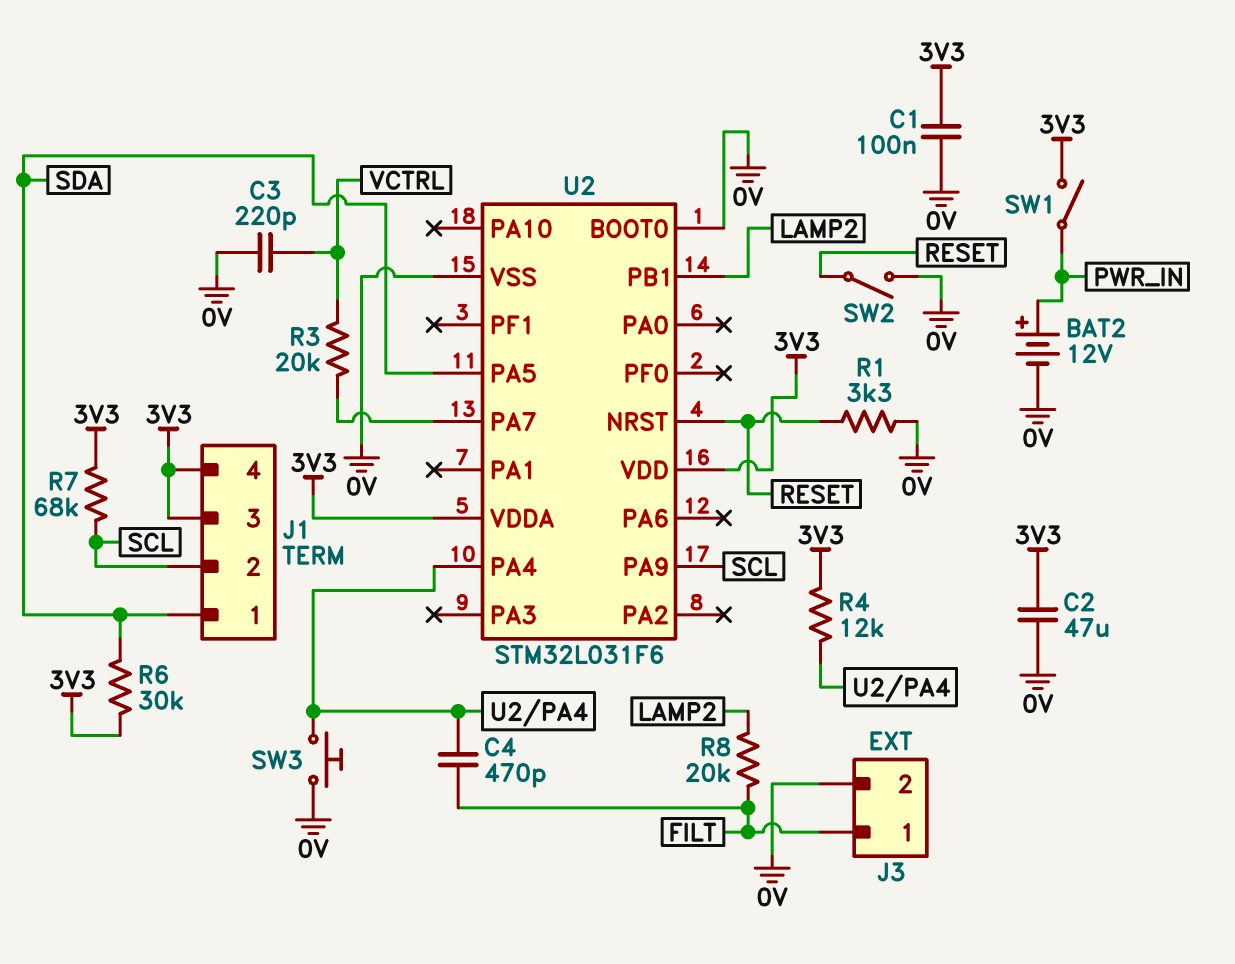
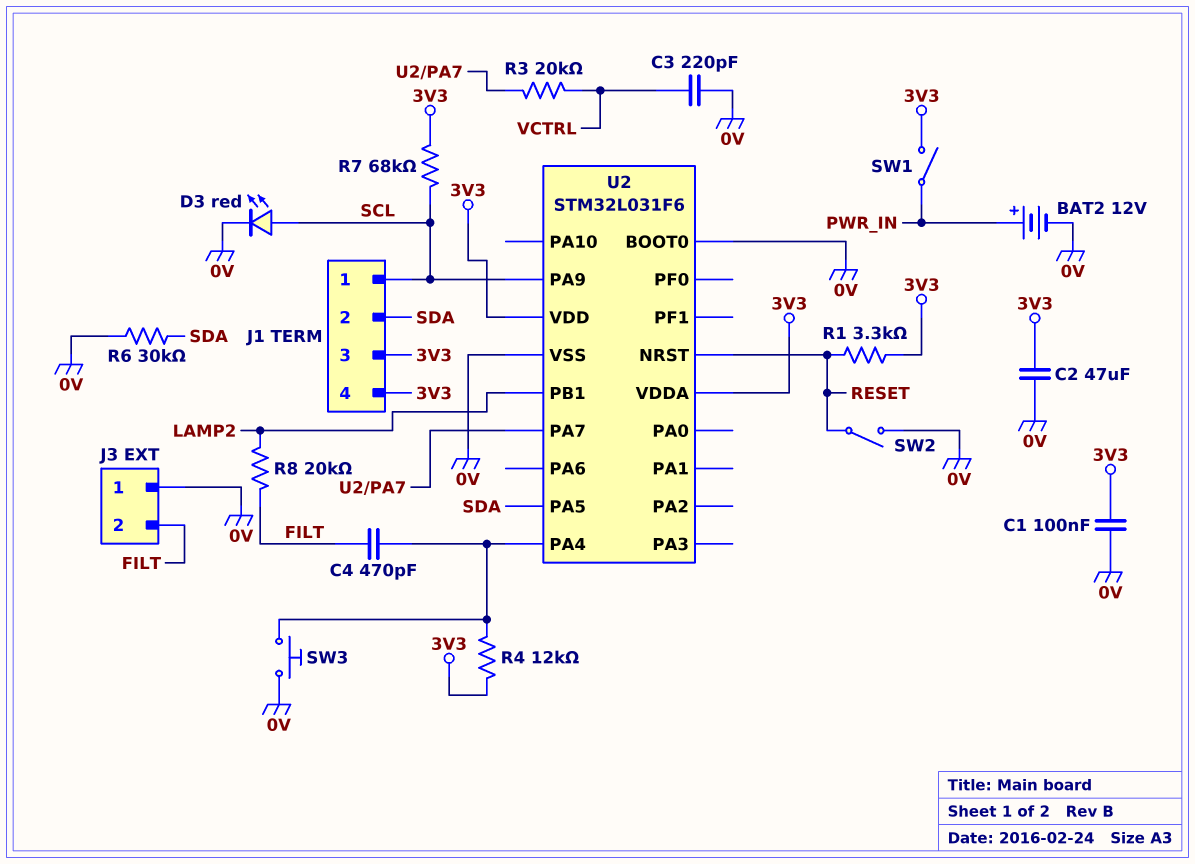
D3: none -> LED red (A SCL, K 0V)
J1 pin 1: SDA -> SCL
J1 pin 2: SCL -> SDA
J3 pin 1: FILT -> 0V
J3 pin 2: 0V -> FILT
R1: 3.3k (0V, RESET) -> 3.3k (3V3, RESET)
R6: 30k (3V3, SDA) -> 30k (0V, SDA)

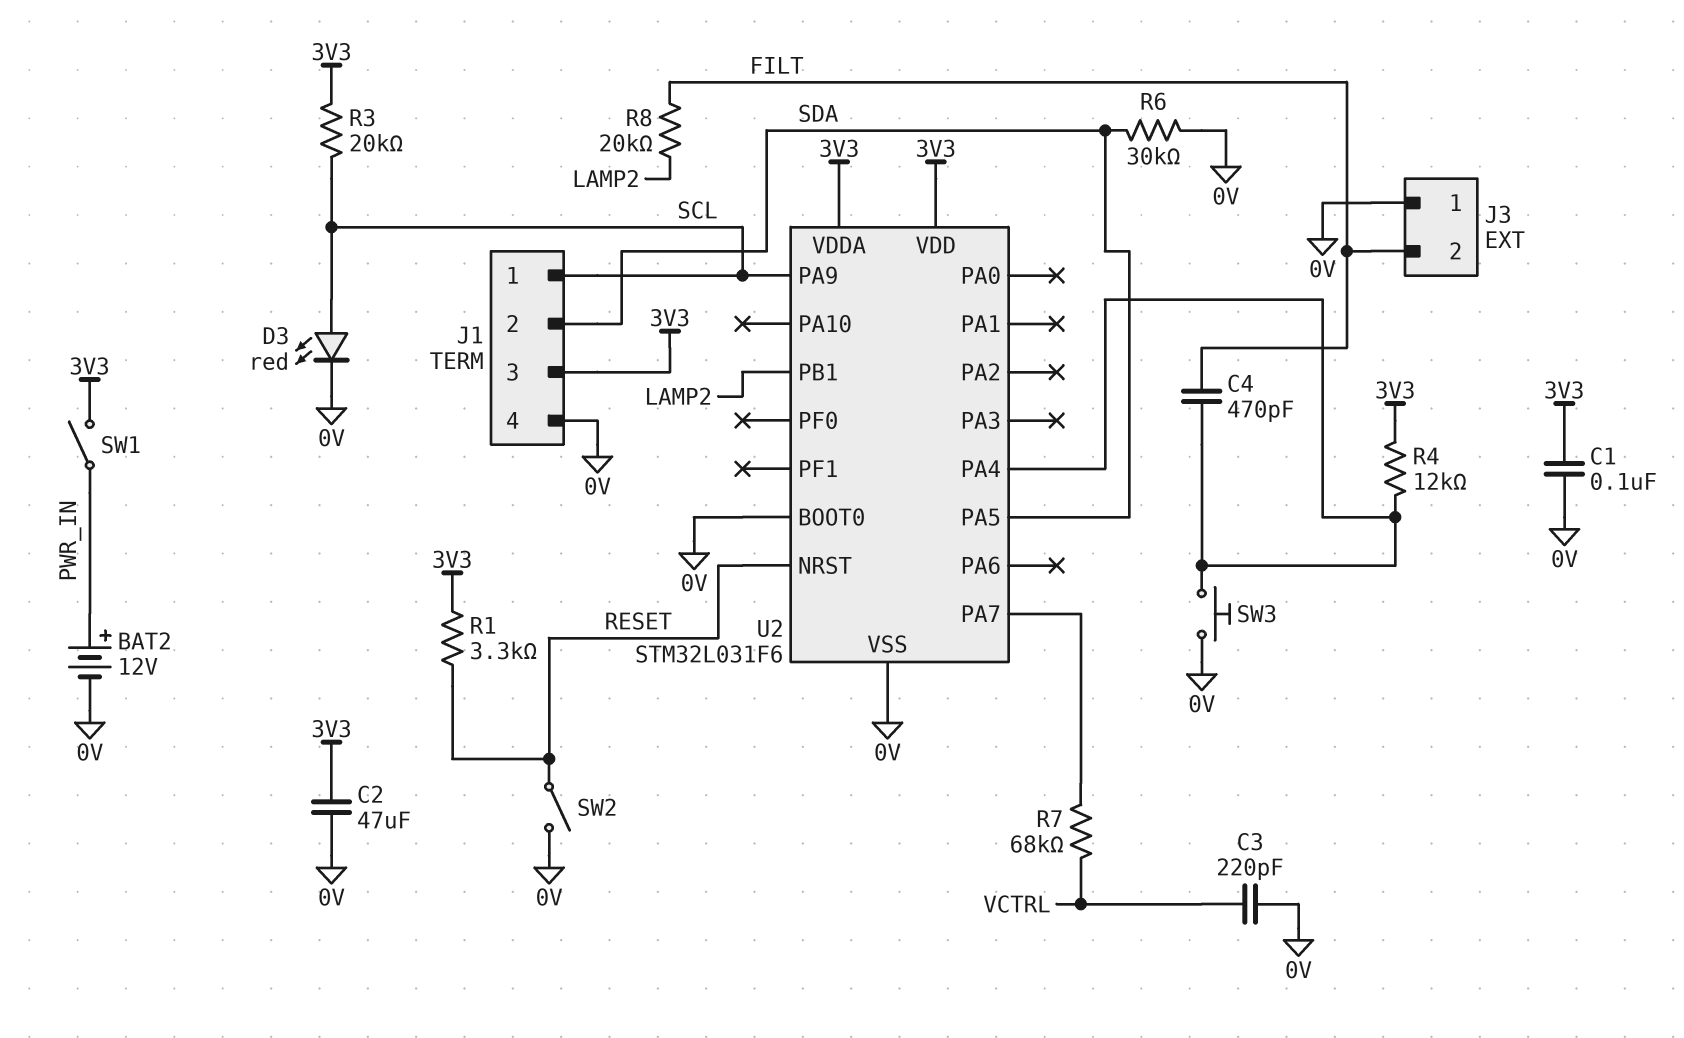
J1 pin 4: 3V3 -> 0V
R3: 20k (U2/PA7, VCTRL) -> 20k (3V3, SCL)
R7: 68k (3V3, SCL) -> 68k (U2/PA7, VCTRL)

